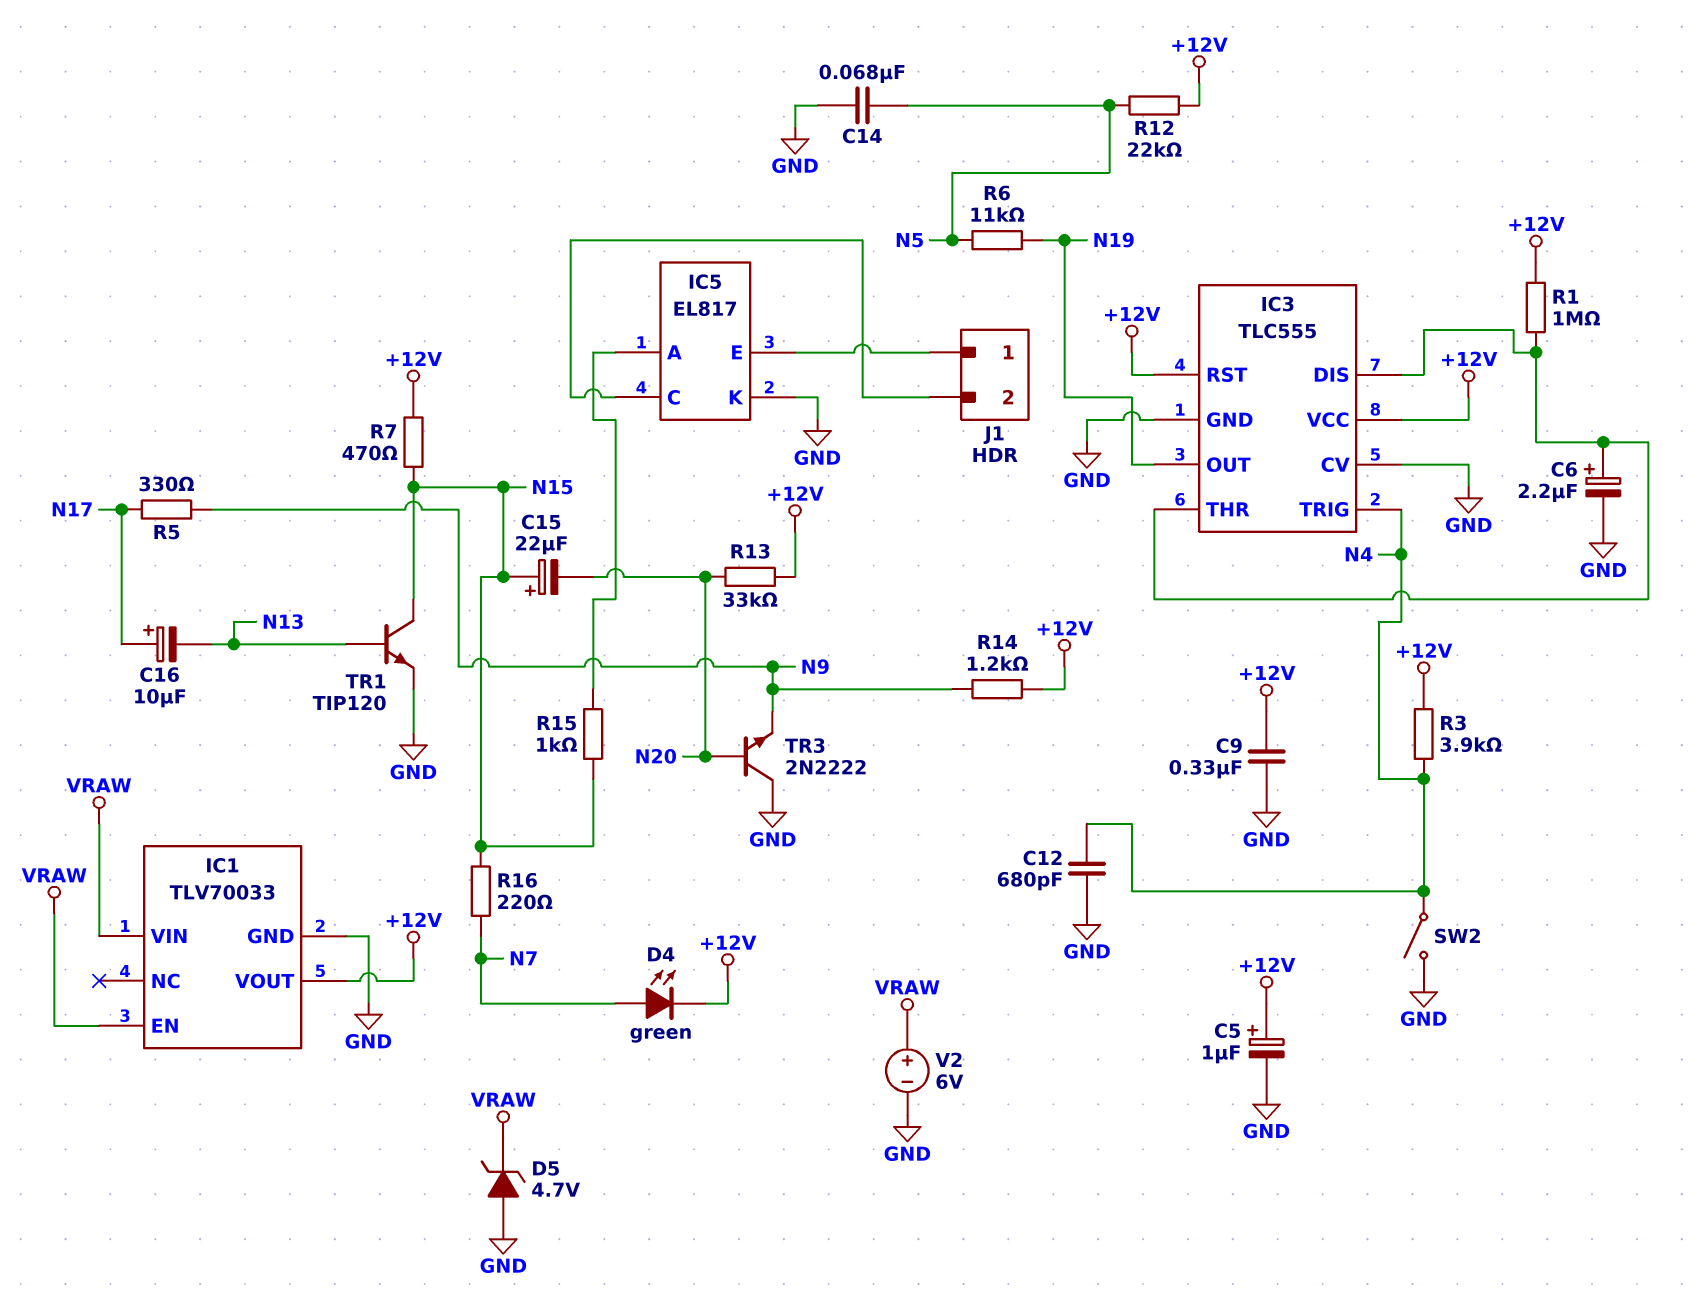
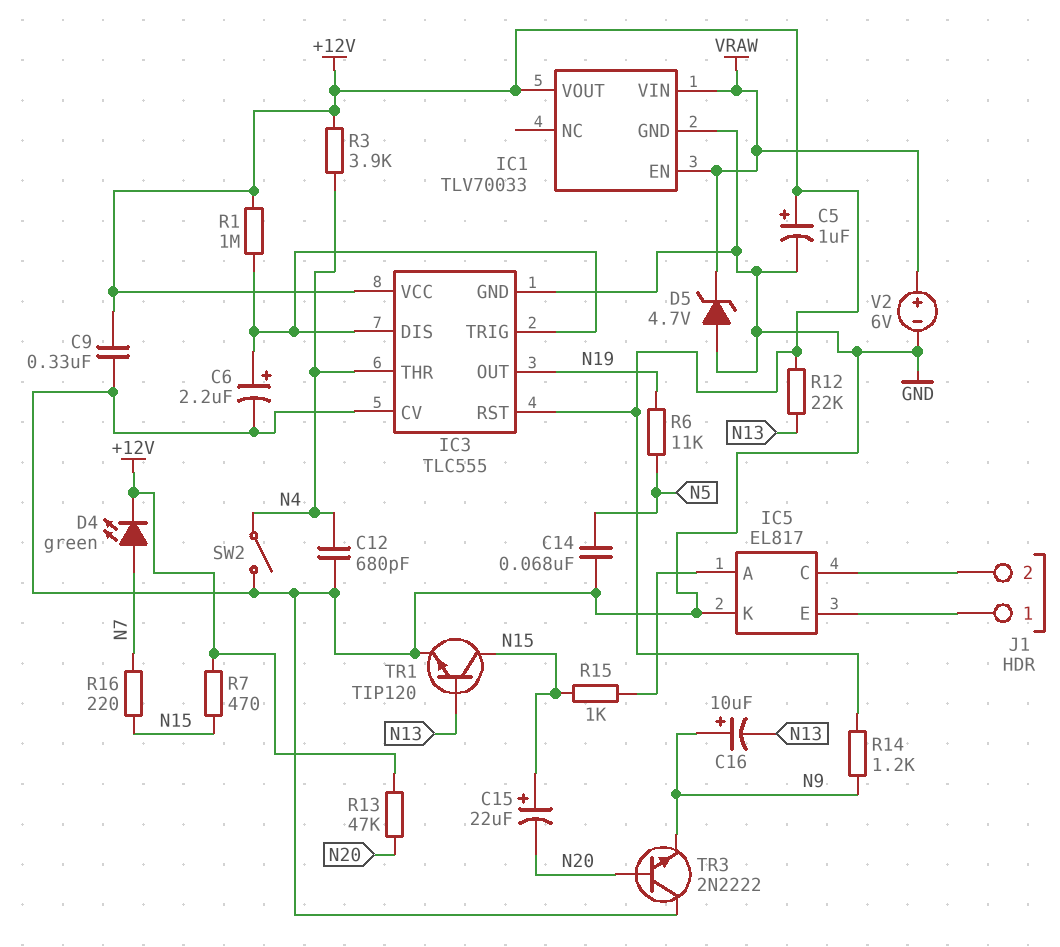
C16: 10uF (plus N17, minus N13) -> 10uF (plus N9, minus N13)
IC3 pin THR: IC3/DIS -> N4
IC3 pin TRIG: N4 -> IC3/DIS
R5: 330 (N9, N17) -> none
R12: 22k (+12V, N5) -> 22k (+12V, N13)
R13: 33k (+12V, N20) -> 47k (+12V, N20)

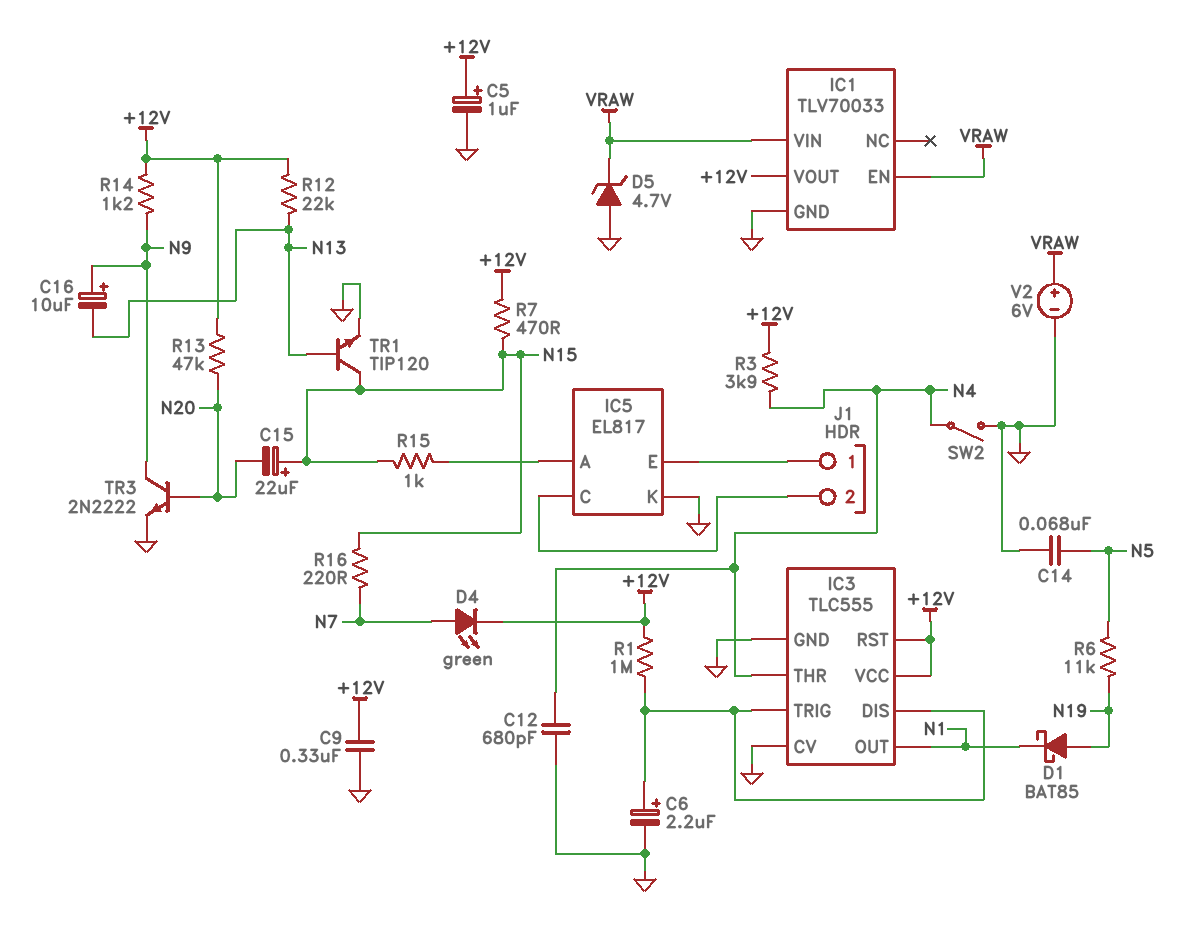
D1: none -> schottky BAT85 (A N19, K N1)
IC3 pin OUT: N19 -> N1
TR3: NPN 2N2222 (B N20, C GND, E N9) -> NPN 2N2222 (B N20, C N9, E GND)

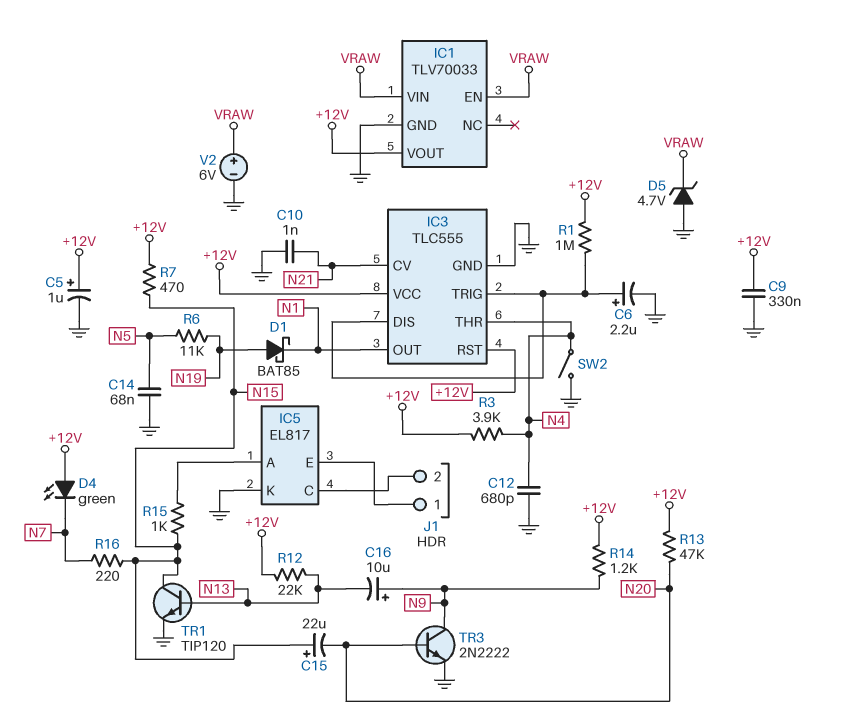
C10: none -> 1nF (GND, N21)
D4: LED green (A N7, K +12V) -> LED green (A +12V, K N7)
IC3 pin CV: GND -> N21

